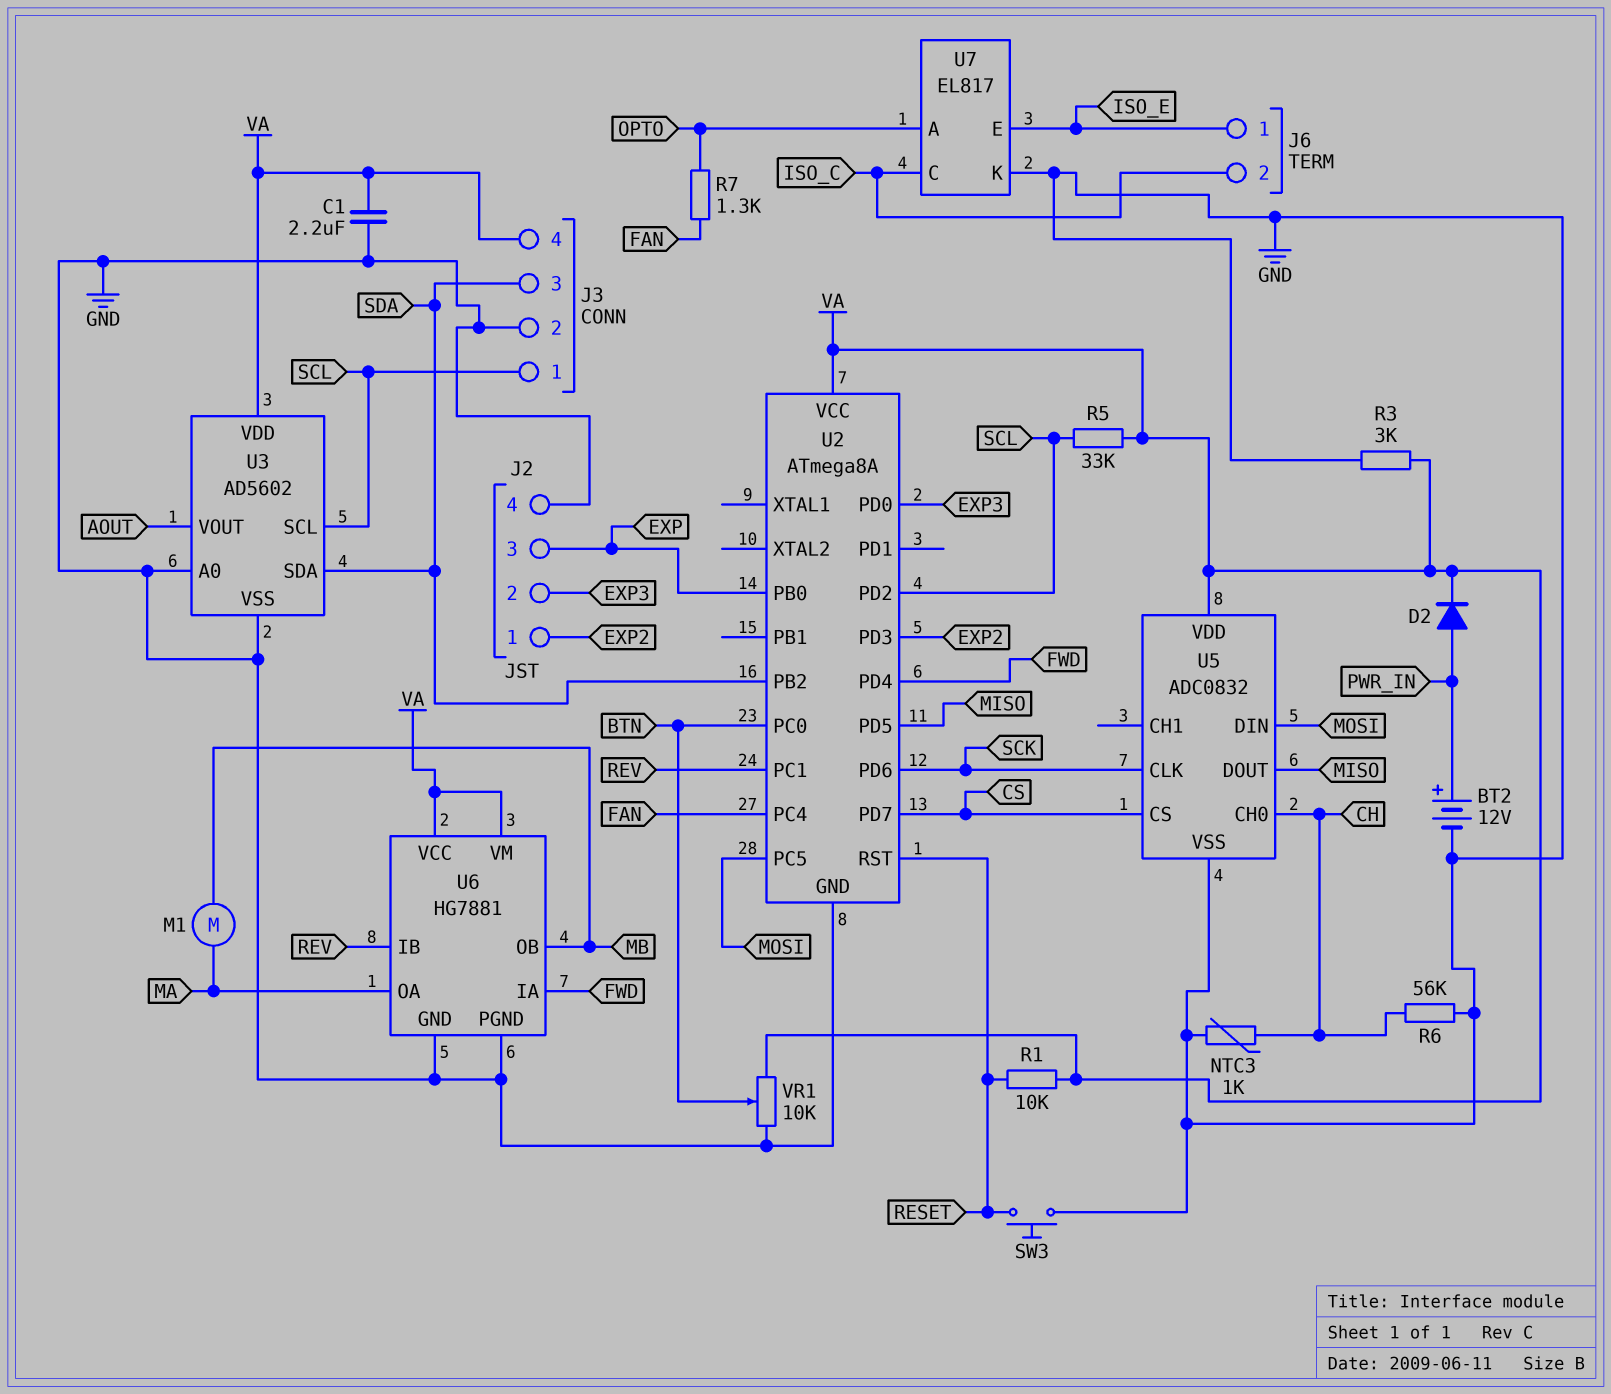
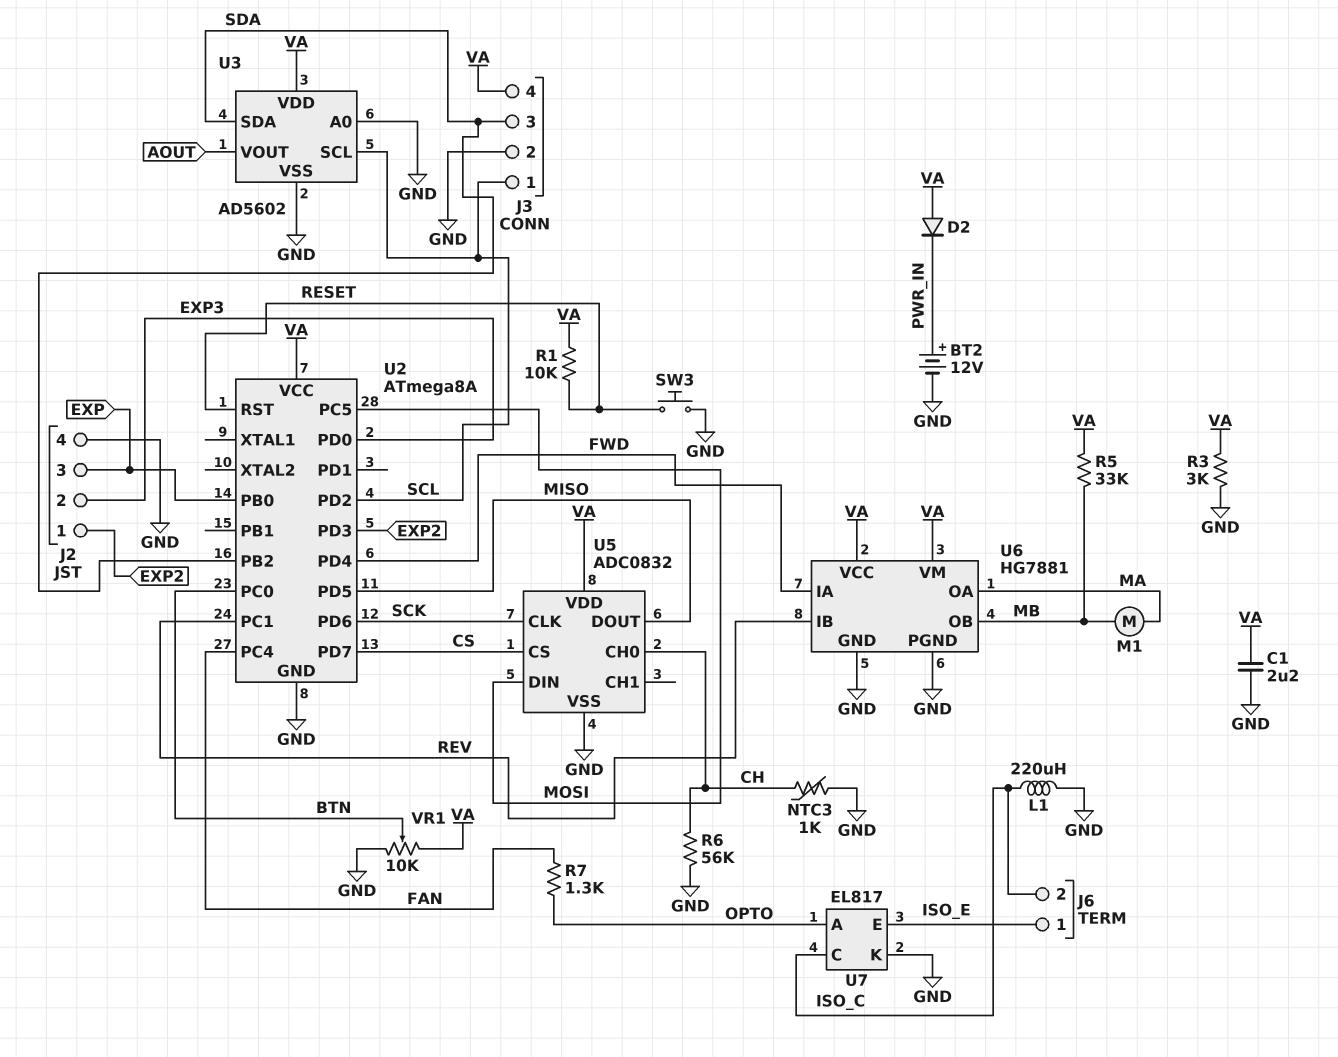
D2: diode (A PWR_IN, K VA) -> diode (A VA, K PWR_IN)
L1: none -> 220uH (GND, ISO_C)
R5: 33k (SCL, VA) -> 33k (MB, VA)

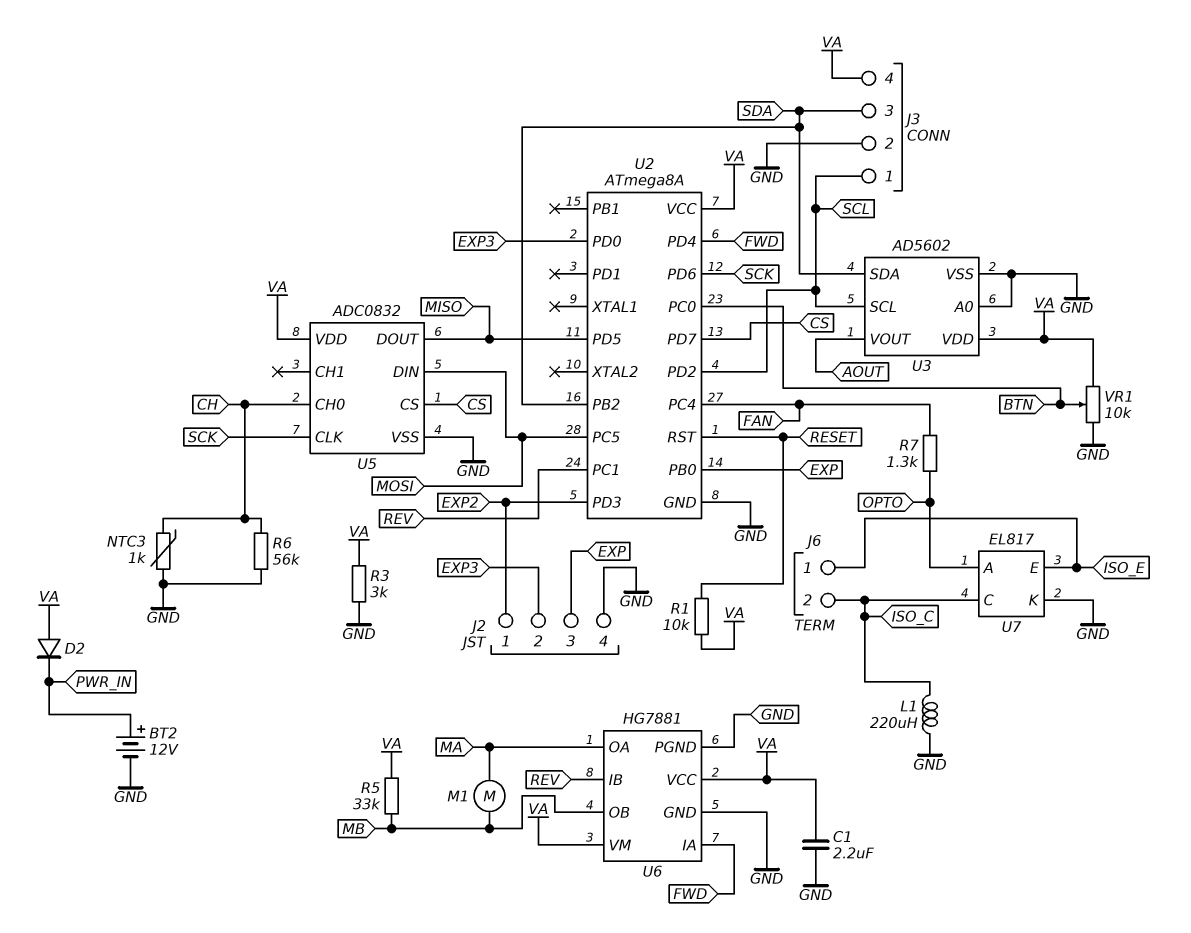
SW3: button (GND, RESET) -> none

